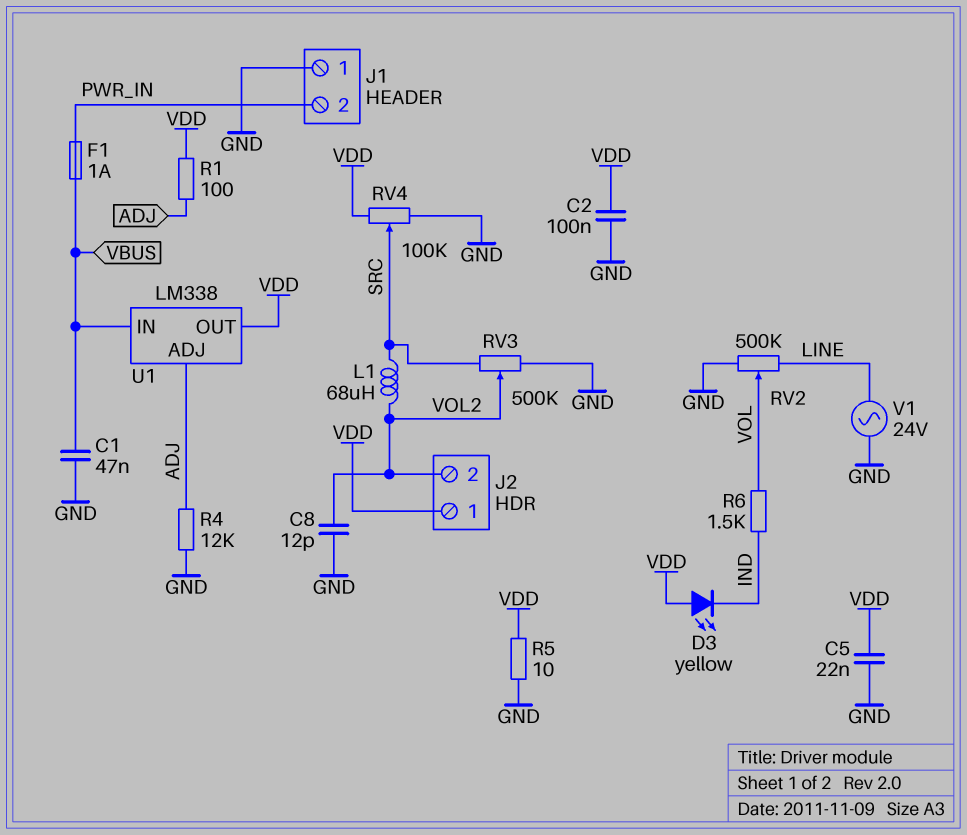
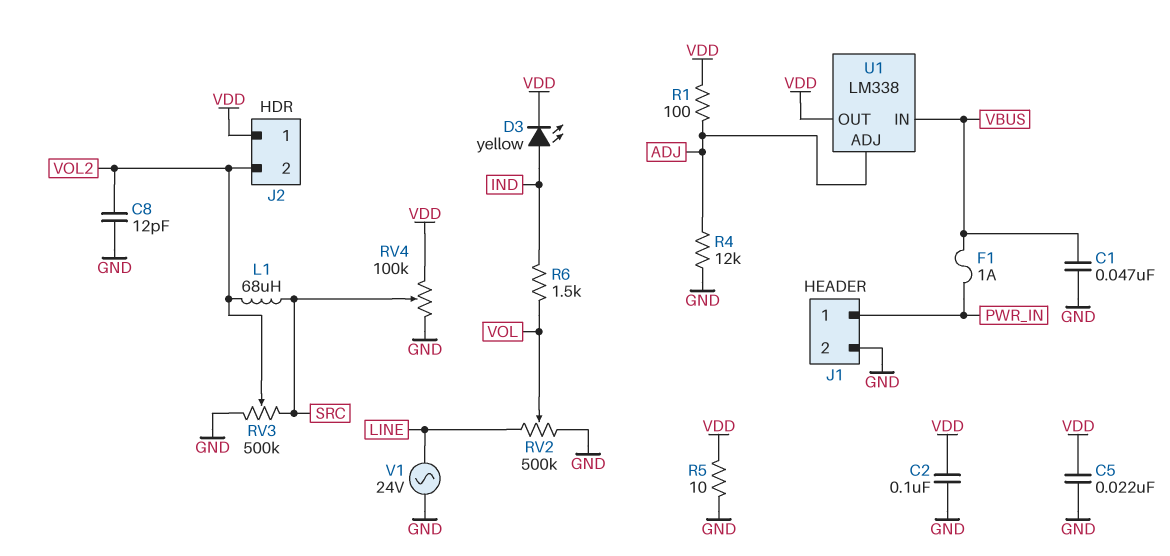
D3: LED yellow (A VDD, K IND) -> LED yellow (A IND, K VDD)
J1 pin 1: GND -> PWR_IN
J1 pin 2: PWR_IN -> GND

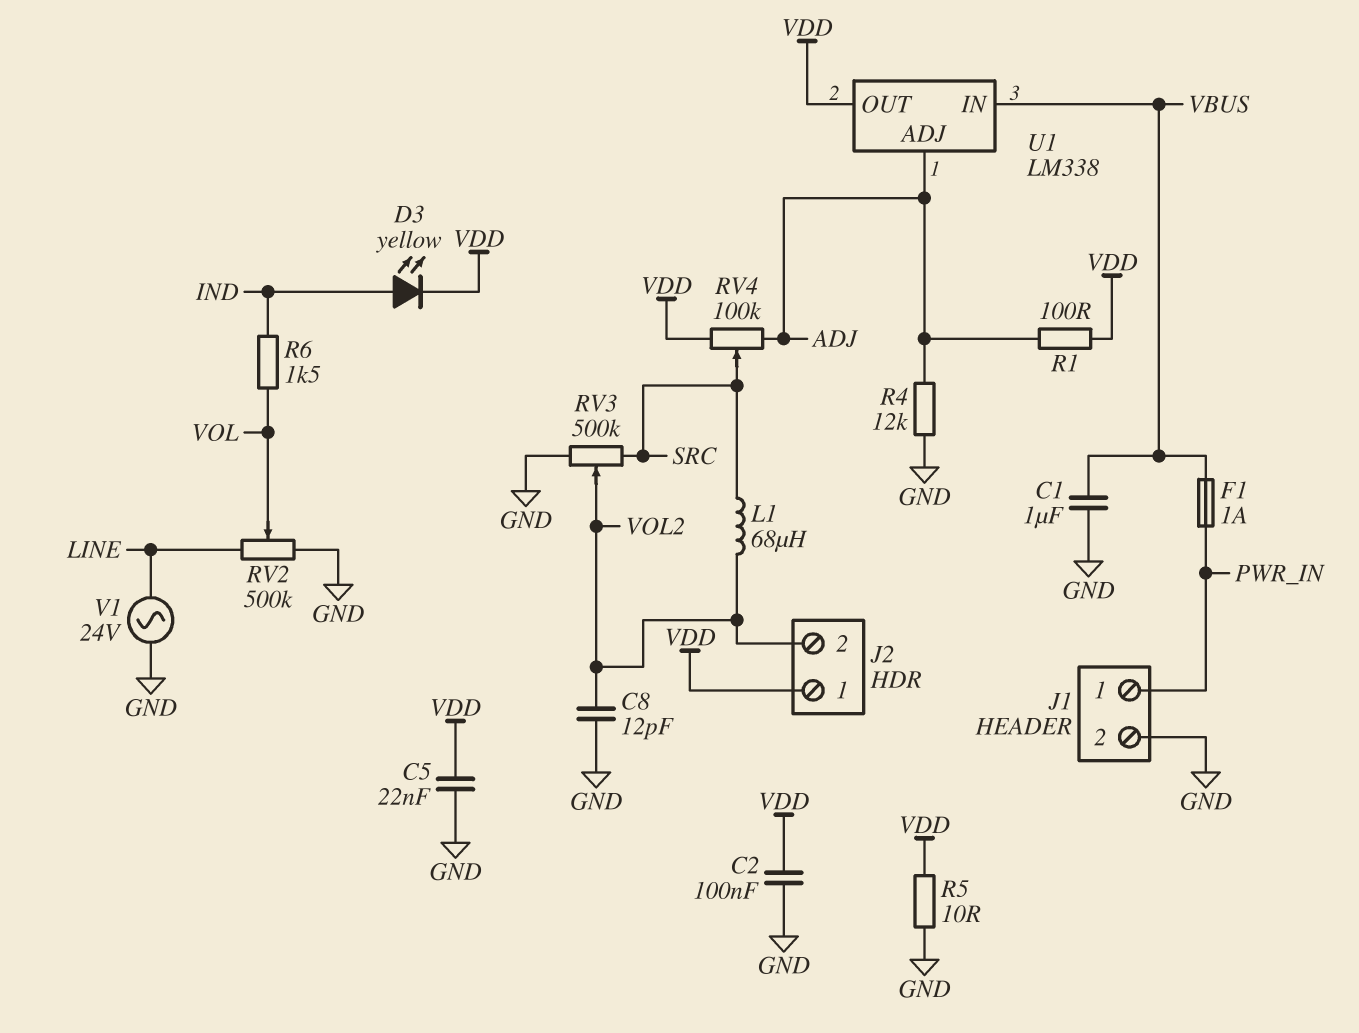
C1: 47nF (GND, VBUS) -> 1uF (GND, VBUS)
RV4: 100k (GND, VDD, wiper SRC) -> 100k (ADJ, VDD, wiper SRC)

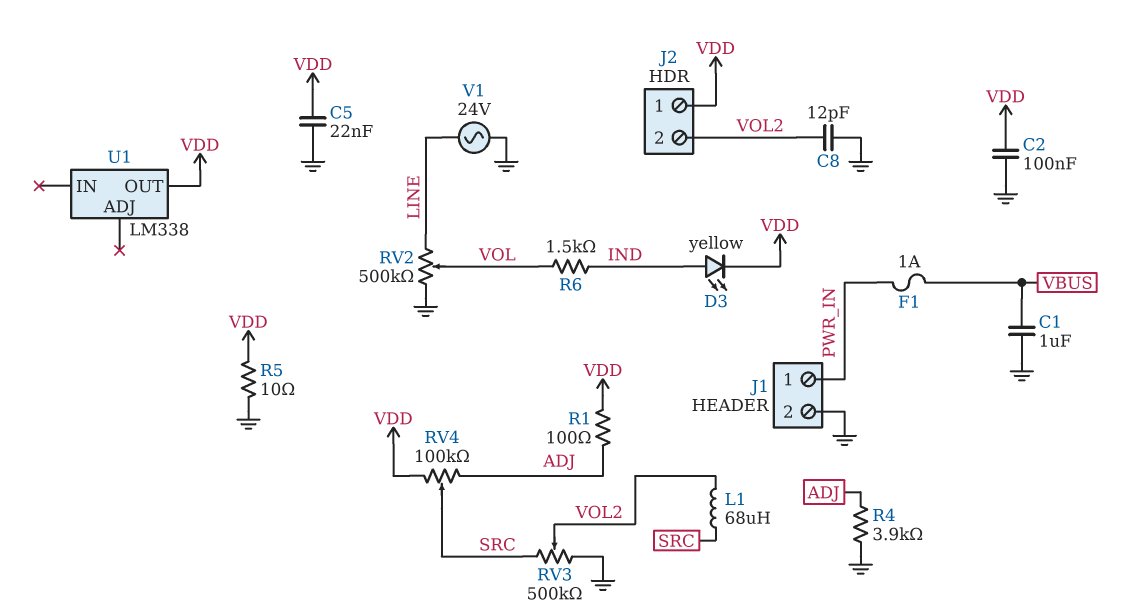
R4: 12k (ADJ, GND) -> 3.9k (ADJ, GND)
U1 pin ADJ: ADJ -> none
U1 pin IN: VBUS -> none

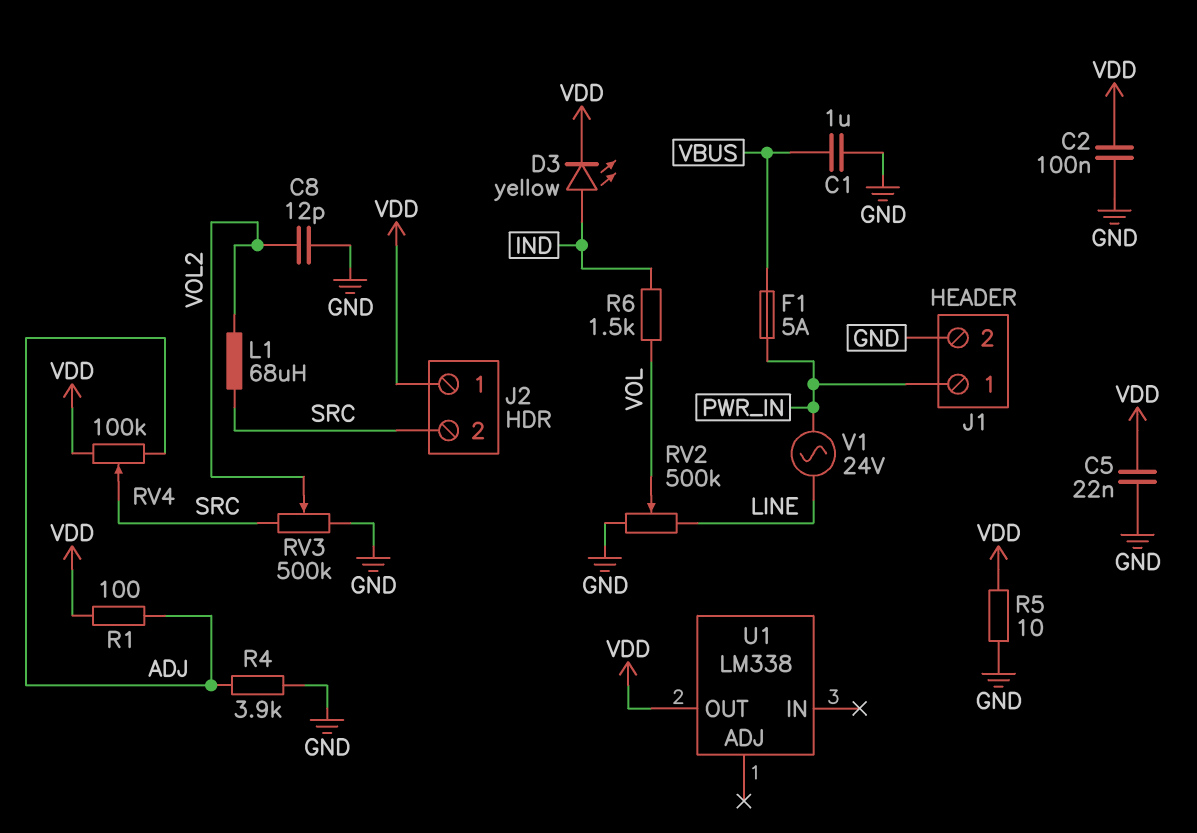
F1: 1A (PWR_IN, VBUS) -> 5A (PWR_IN, VBUS)
J2 pin 2: VOL2 -> SRC
V1: AC 24V (GND, LINE) -> AC 24V (LINE, PWR_IN)

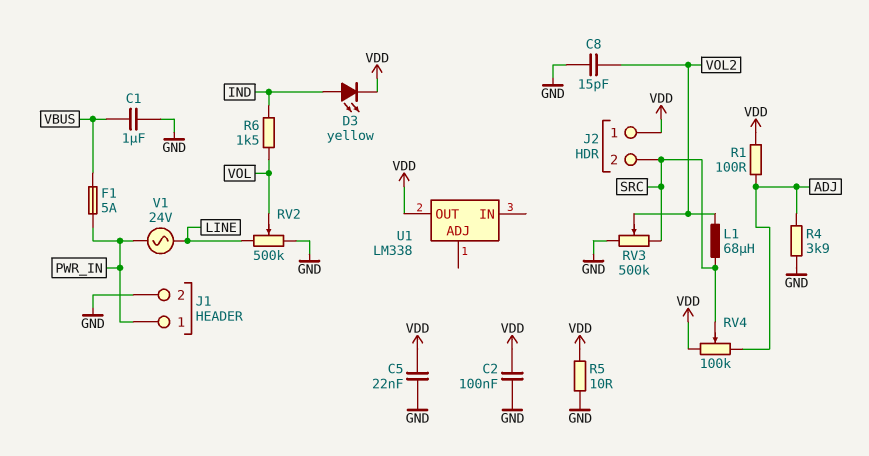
C8: 12pF (GND, VOL2) -> 15pF (GND, VOL2)

